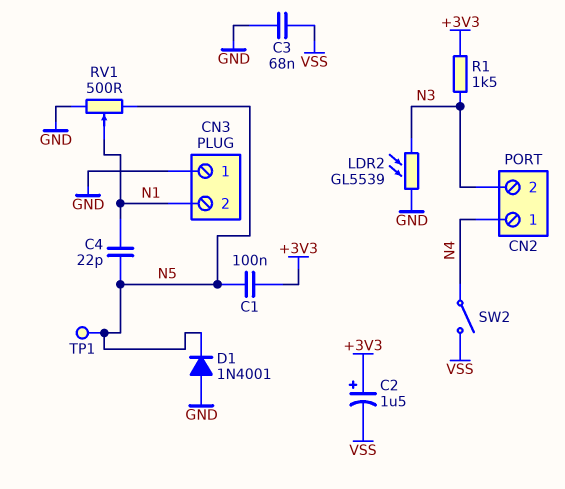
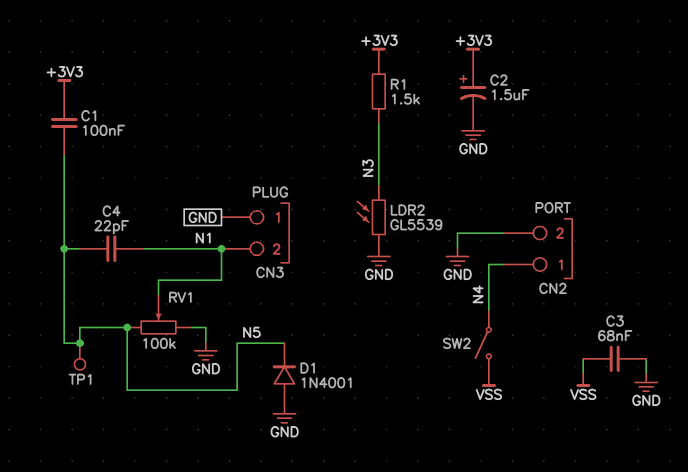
C2: 1.5uF (plus +3V3, minus VSS) -> 1.5uF (plus +3V3, minus GND)
CN2 pin 2: N3 -> GND
RV1: 500 (GND, N5, wiper N1) -> 100k (GND, N5, wiper N1)

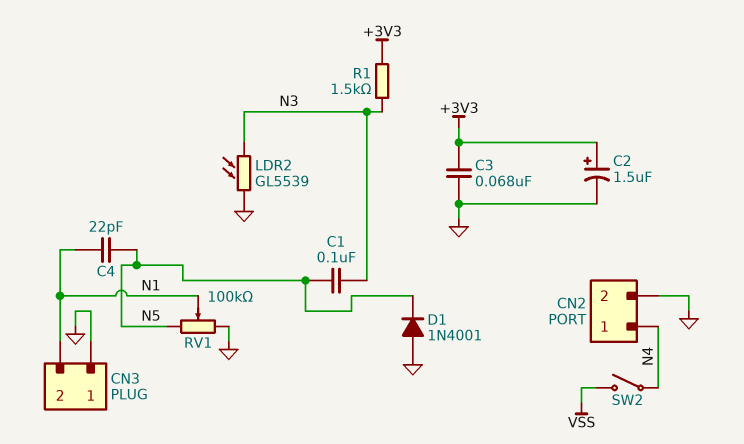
C1: 100nF (+3V3, N5) -> 100nF (N3, N5)
C3: 68nF (GND, VSS) -> 68nF (+3V3, GND)
TP1: test point (N5) -> none

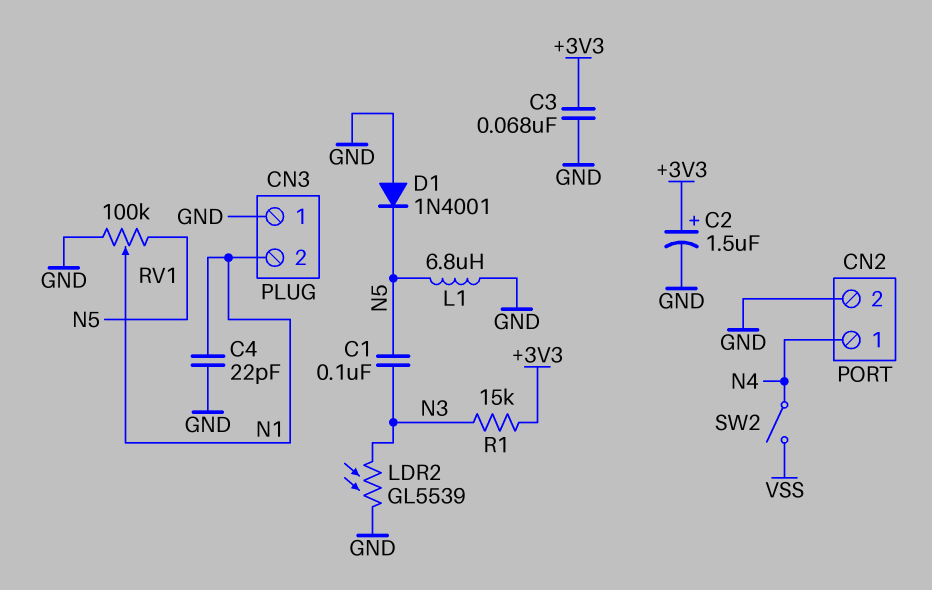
C4: 22pF (N1, N5) -> 22pF (GND, N1)
L1: none -> 6.8uH (GND, N5)
R1: 1.5k (+3V3, N3) -> 15k (+3V3, N3)

